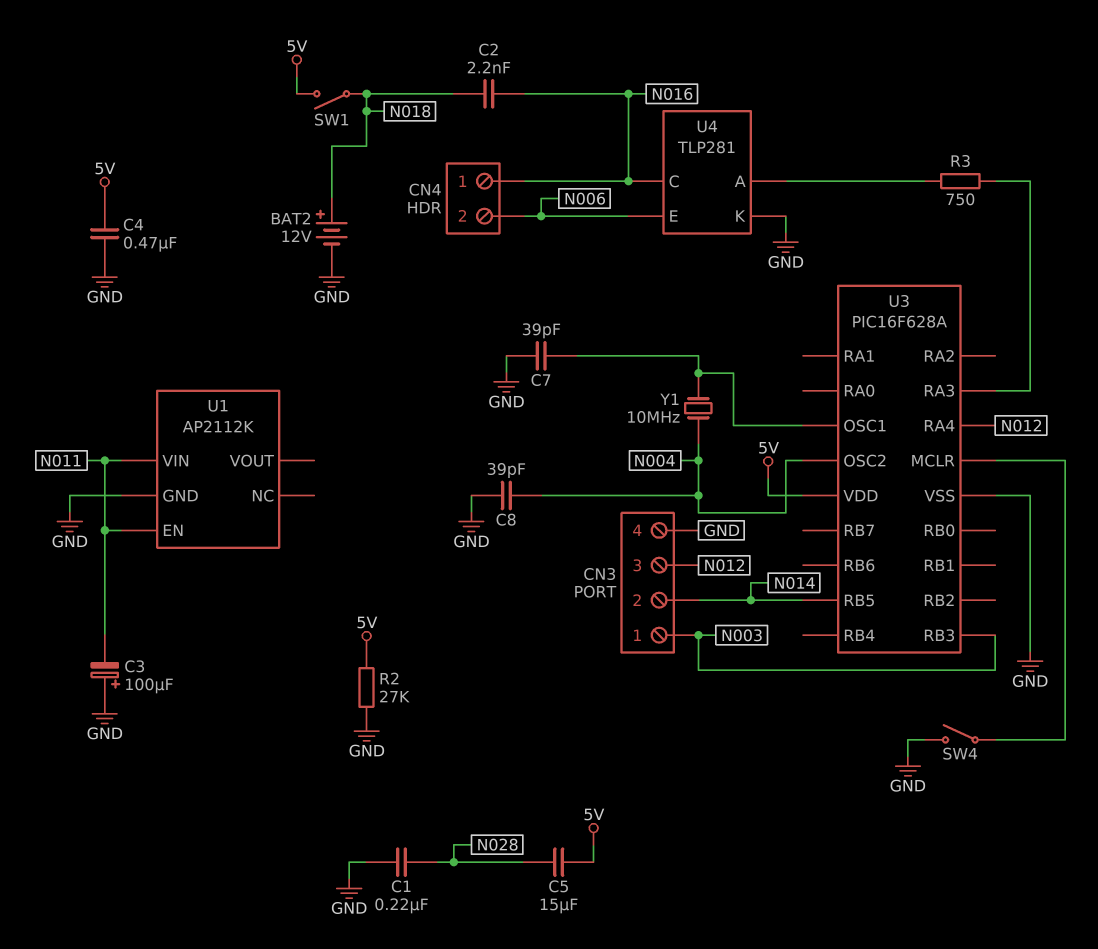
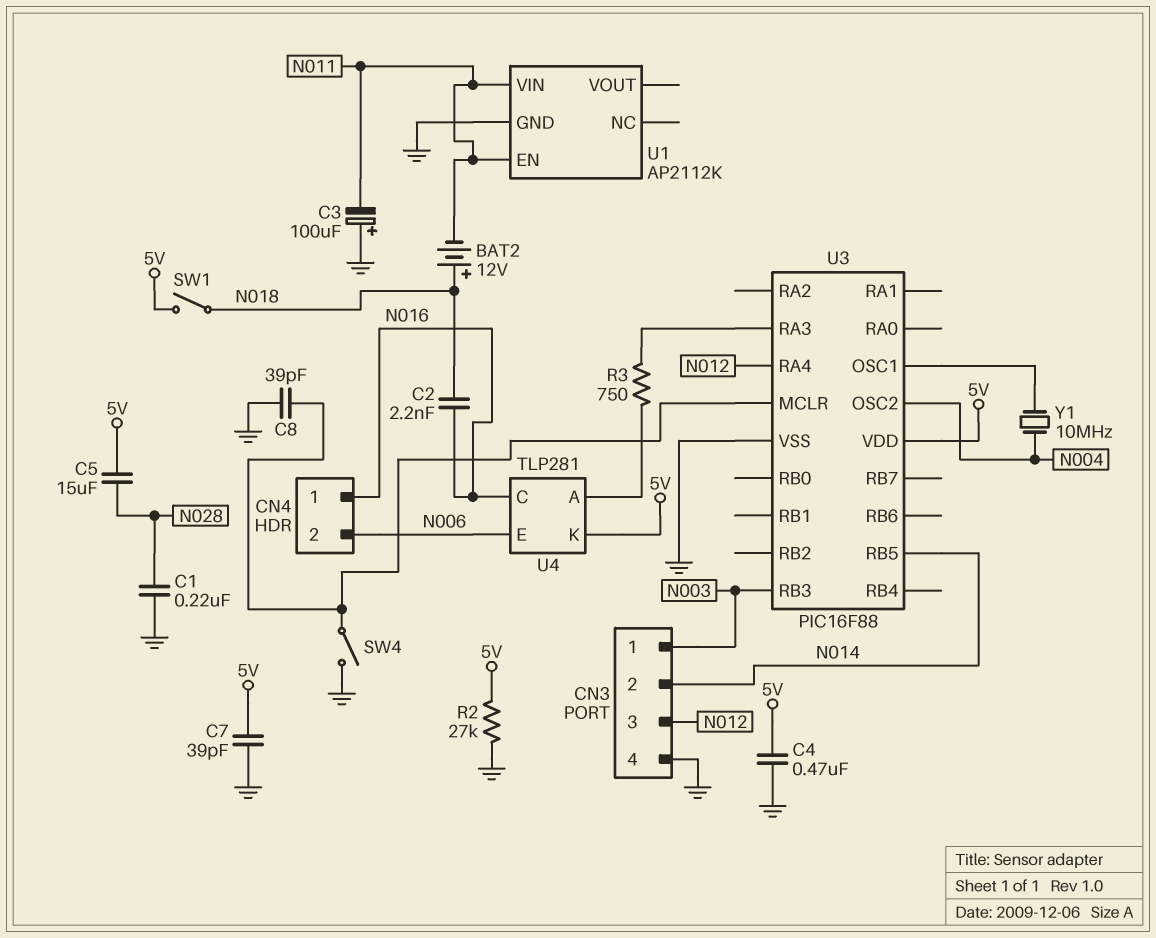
BAT2: 12V (plus N018, minus GND) -> 12V (plus N018, minus N011)
C7: 39pF (GND, U3/OSC1) -> 39pF (5V, GND)
C8: 39pF (GND, N004) -> 39pF (GND, U3/MCLR)
U3: PIC16F628A -> PIC16F88
U4 pin K: GND -> 5V

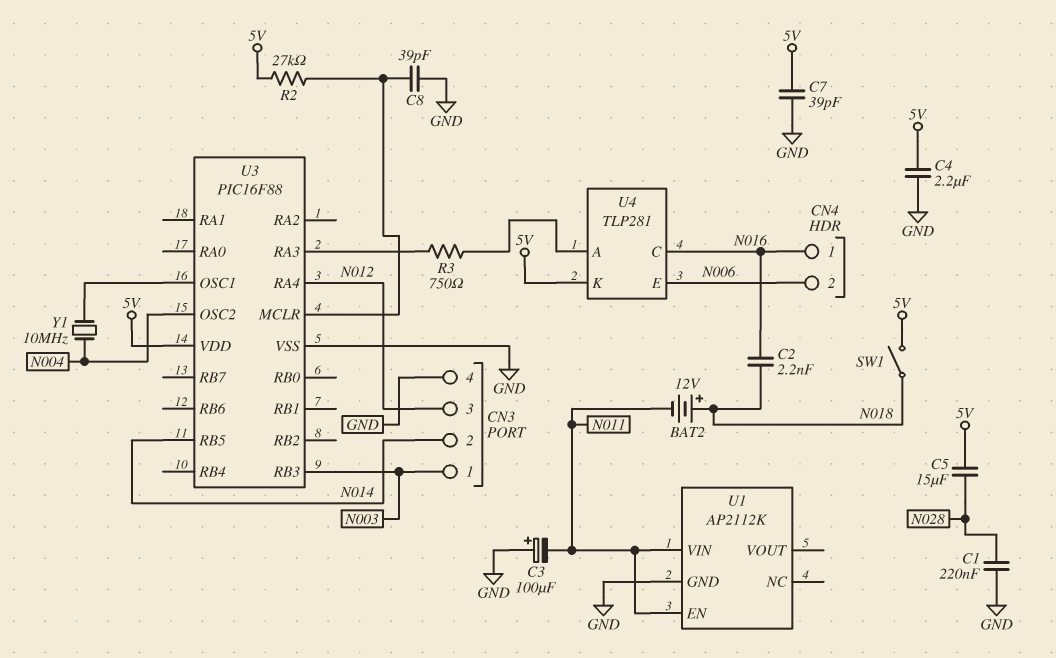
C4: 470nF (5V, GND) -> 2.2uF (5V, GND)
R2: 27k (5V, GND) -> 27k (5V, U3/MCLR)
SW4: switch (GND, U3/MCLR) -> none

